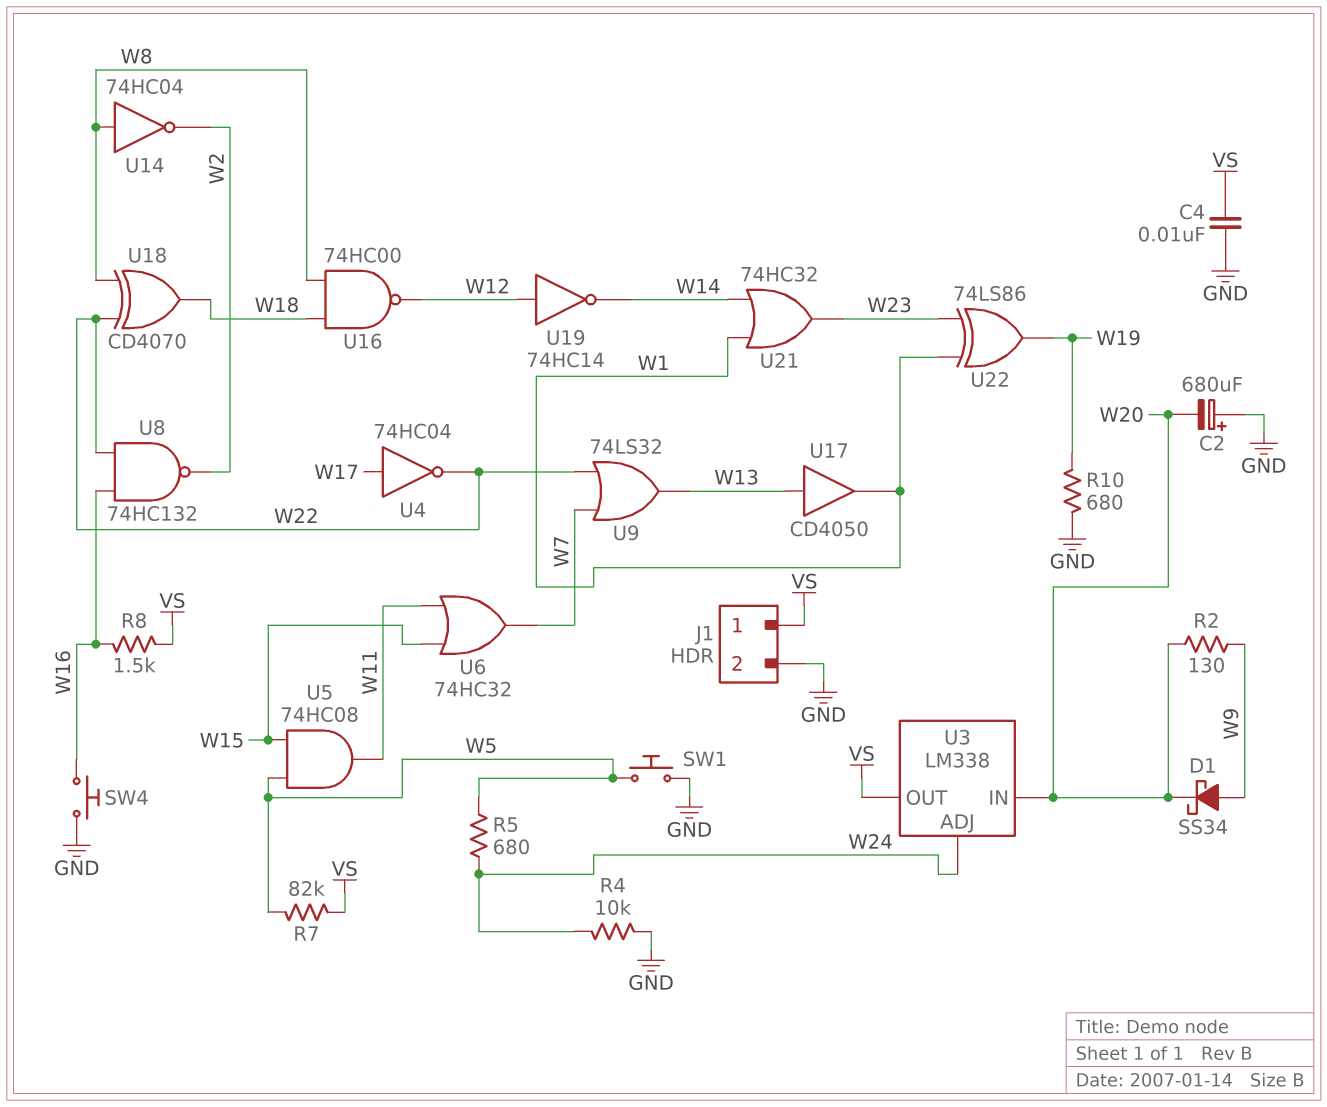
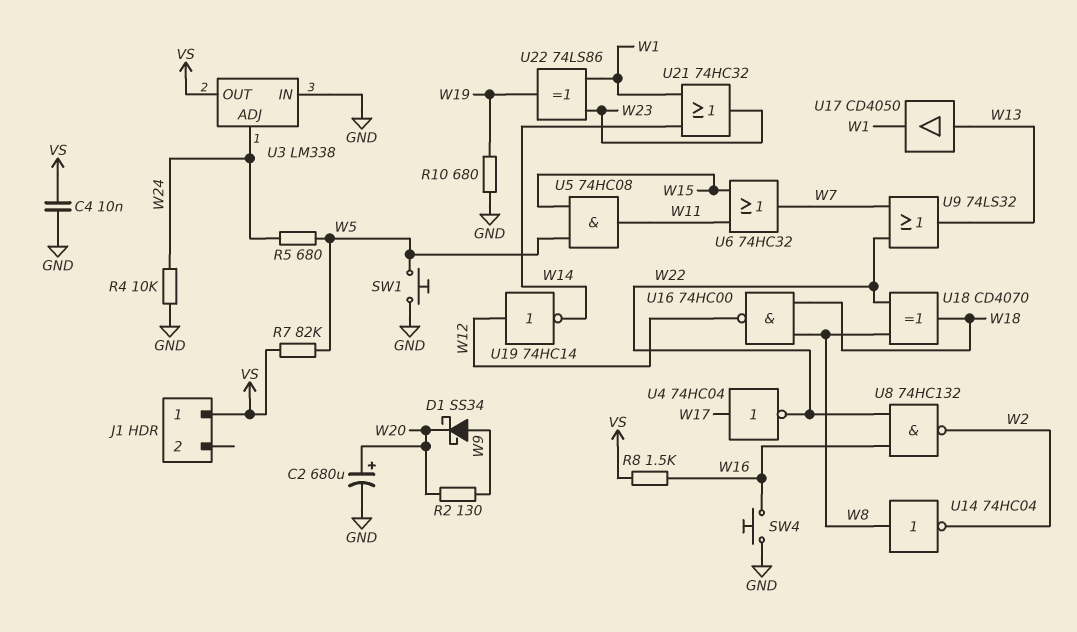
C2: 680uF (plus GND, minus W20) -> 680uF (plus W20, minus GND)
J1 pin 2: GND -> none
U3 pin IN: W20 -> GND

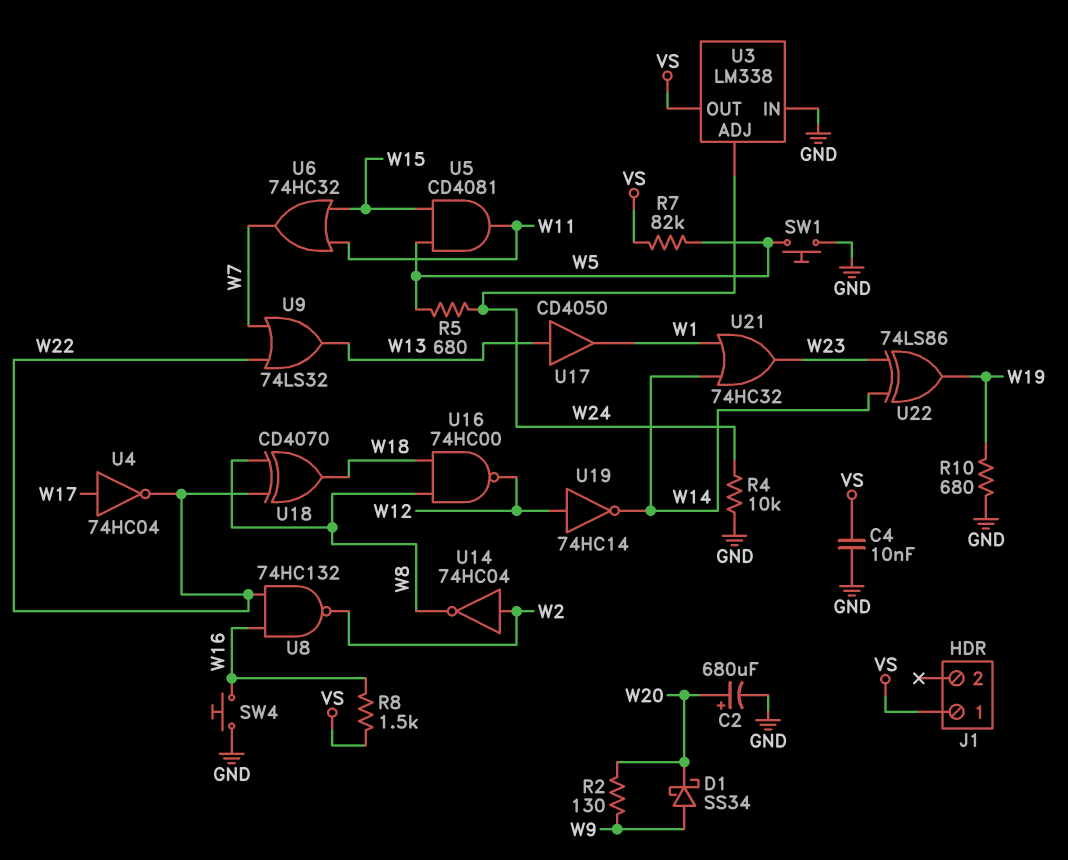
U5: AND 74HC08 (in W5, in W15, out W11) -> AND CD4081 (in W5, in W15, out W11)
U14: NOT 74HC04 (in W8, out W2) -> NOT 74HC04 (in W2, out W8)
U22: XOR 74LS86 (in W1, in W23, out W19) -> XOR 74LS86 (in W14, in W23, out W19)

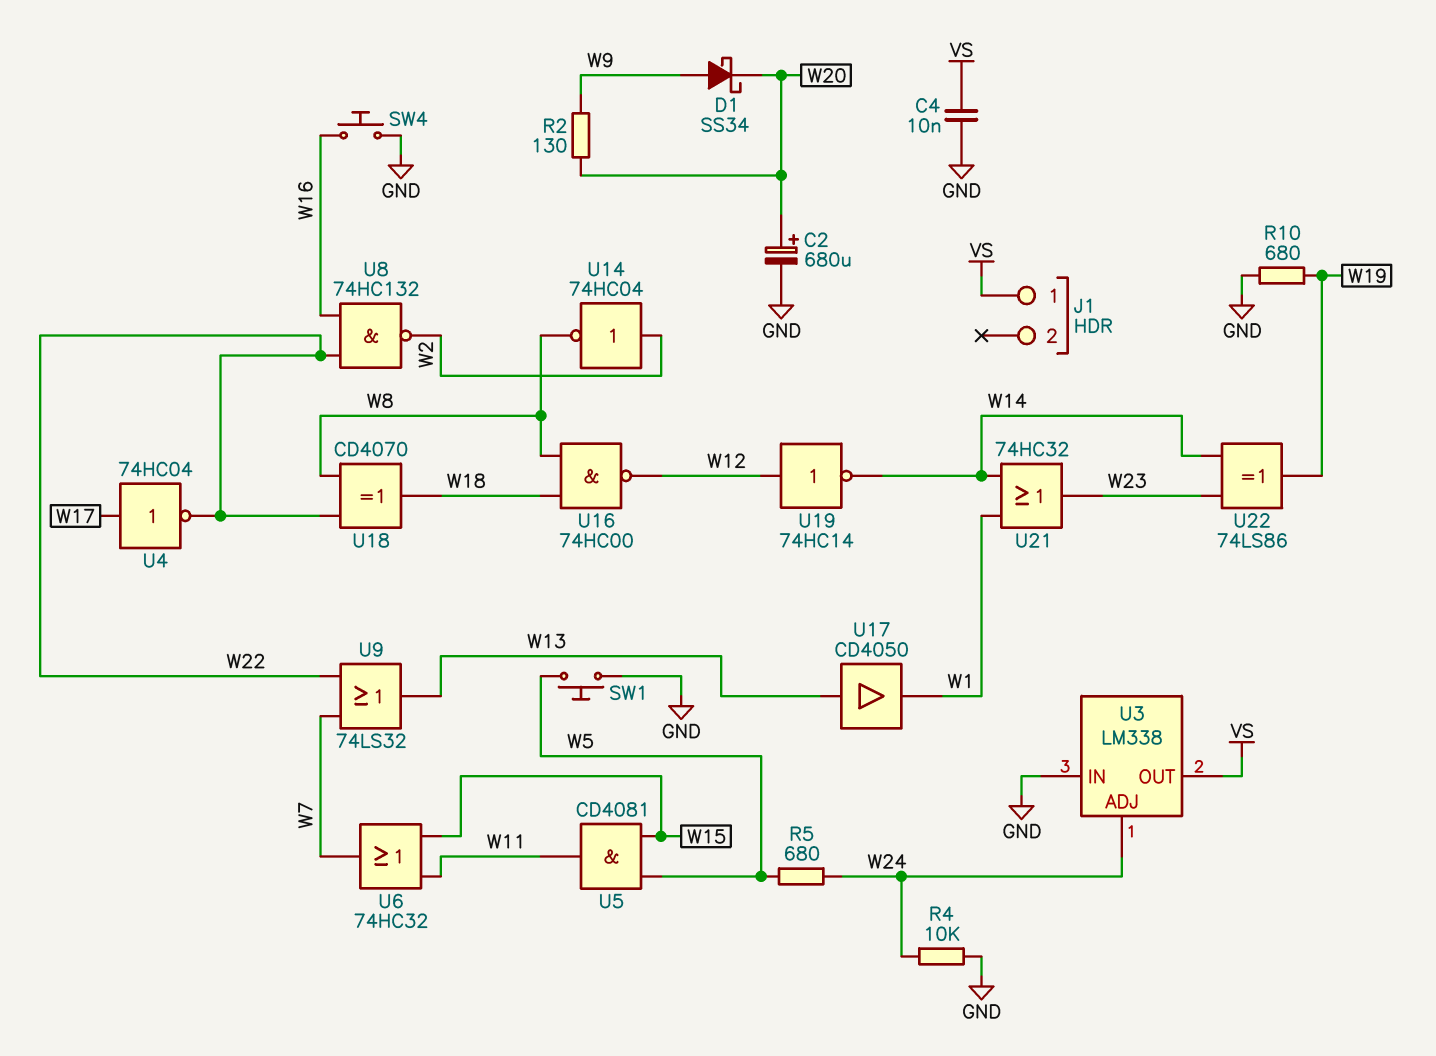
R7: 82k (VS, W5) -> none
R8: 1.5k (VS, W16) -> none

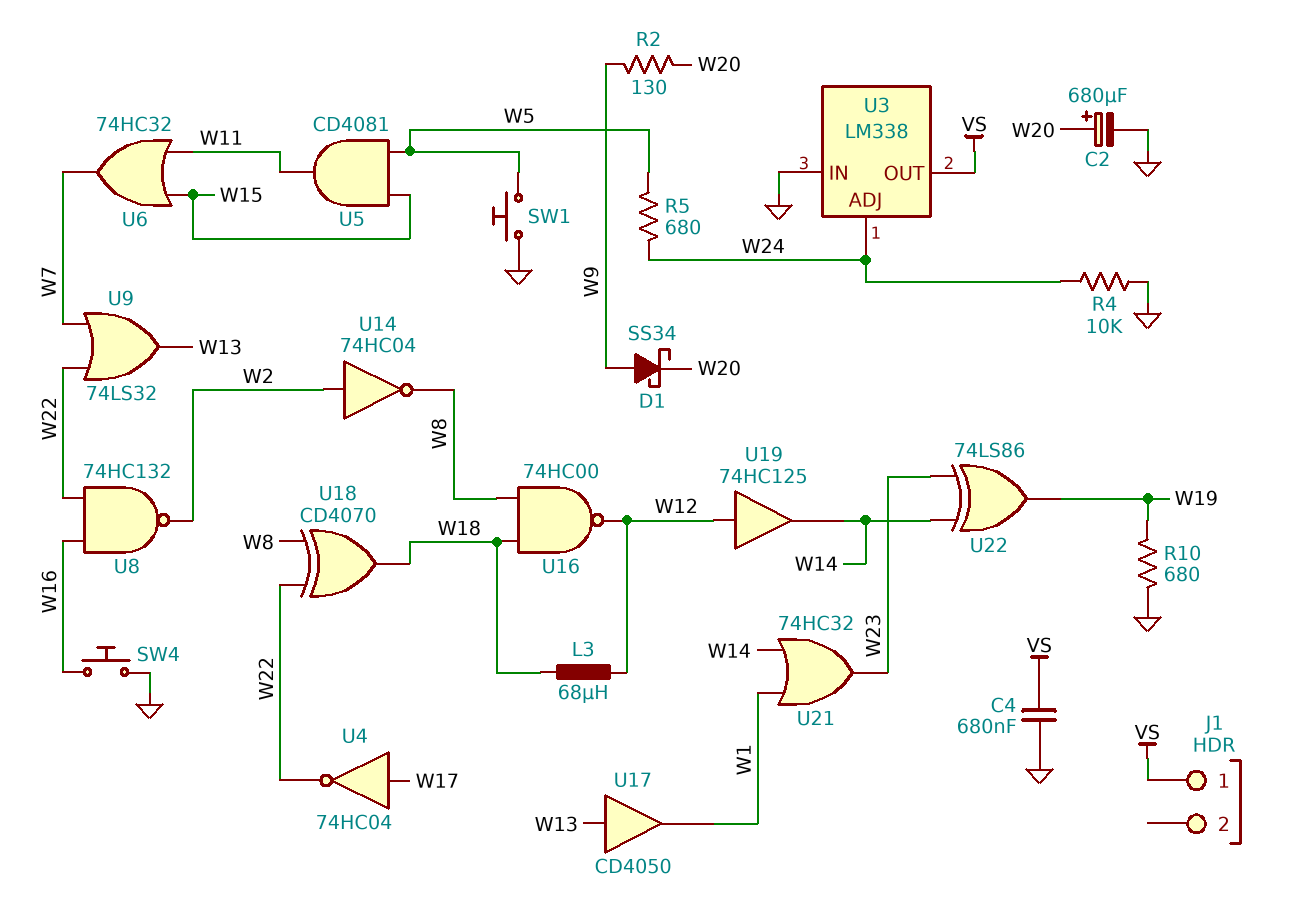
C4: 10nF (GND, VS) -> 680nF (GND, VS)
L3: none -> 68uH (W12, W18)
U19: NOT 74HC14 (in W12, out W14) -> buffer 74HC125 (in W12, out W14)

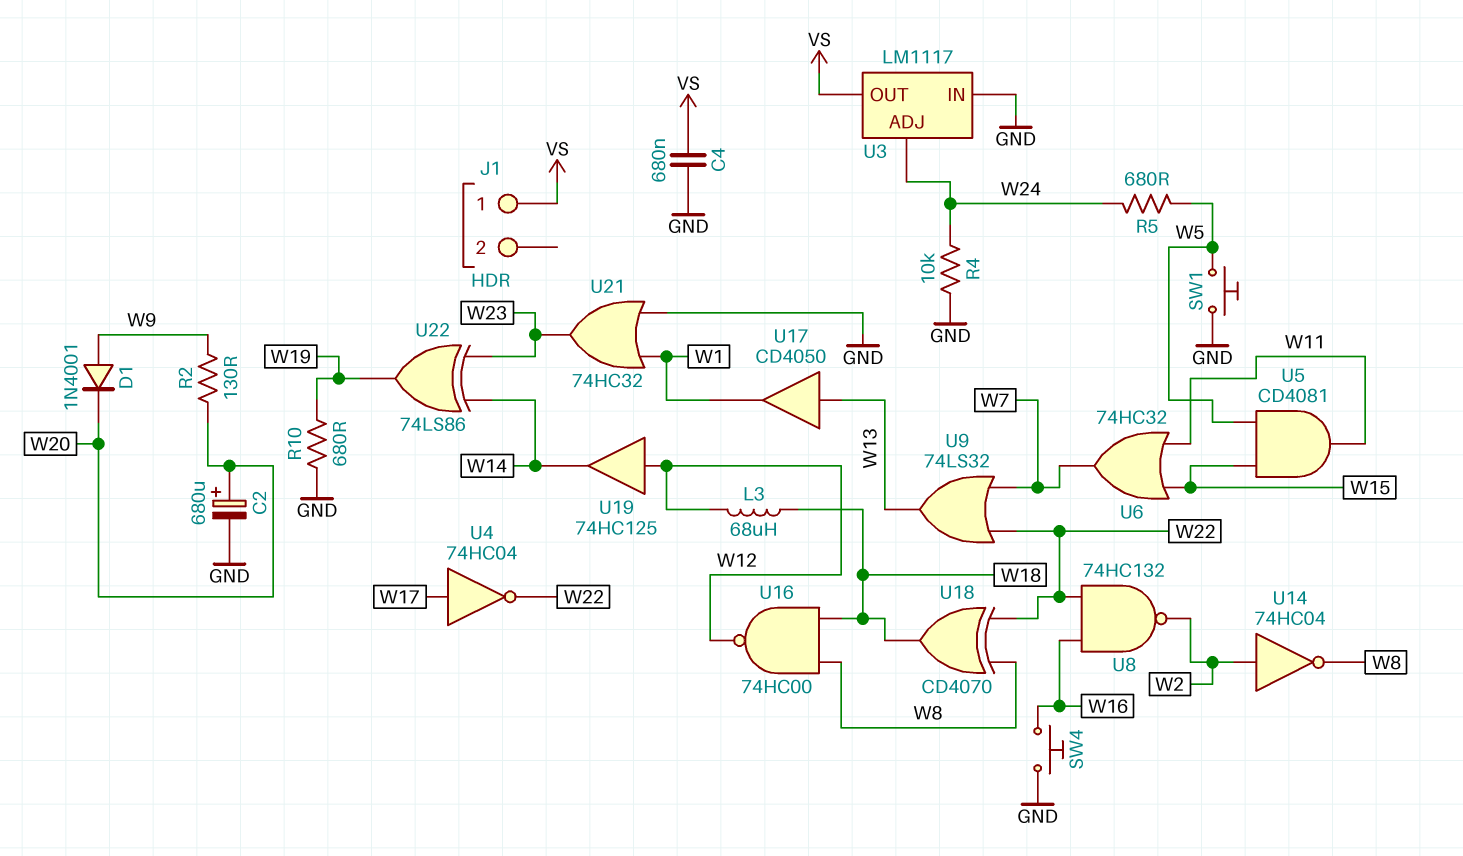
D1: schottky SS34 (A W9, K W20) -> diode 1N4001 (A W9, K W20)
U3: LM338 -> LM1117
U21: OR 74HC32 (in W1, in W14, out W23) -> OR 74HC32 (in GND, in W1, out W23)

